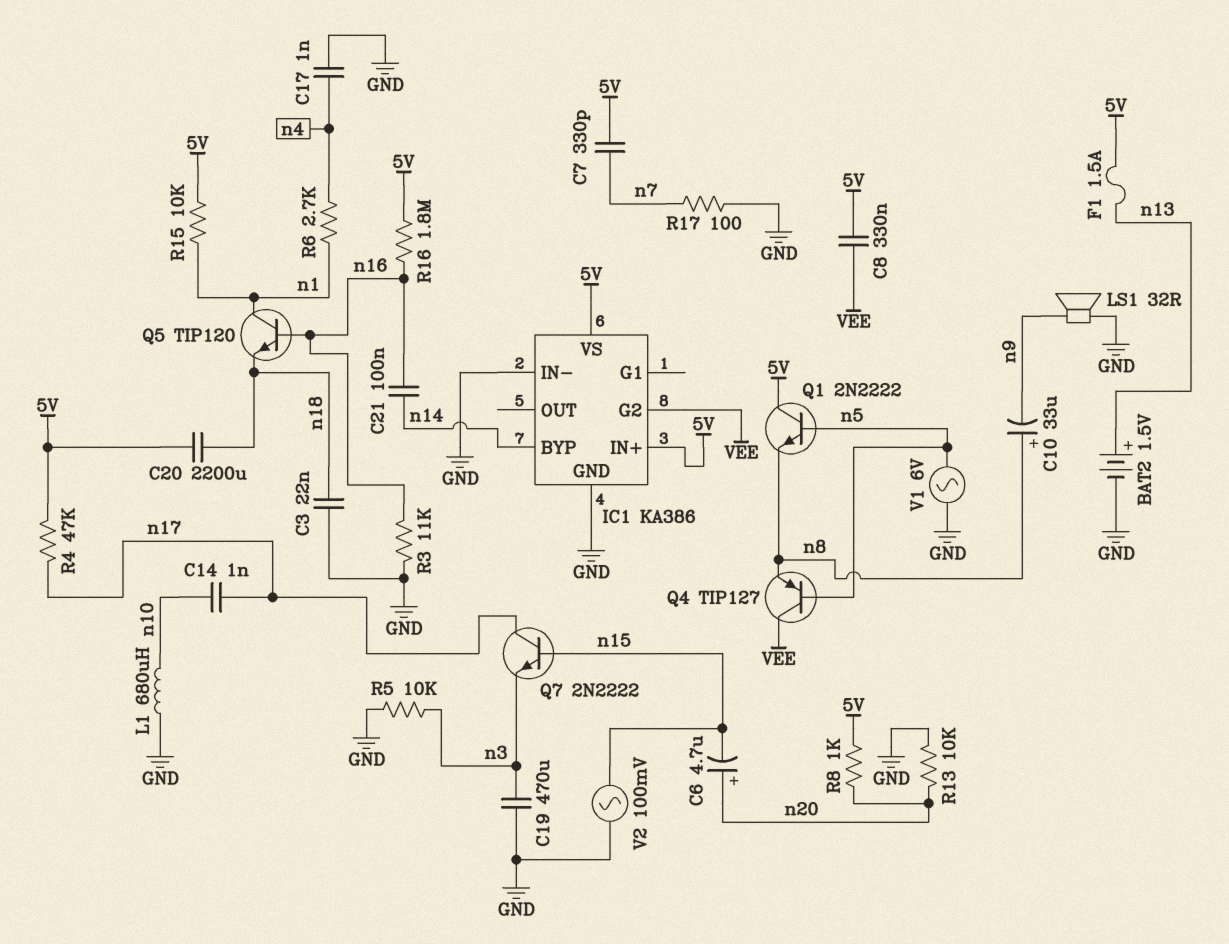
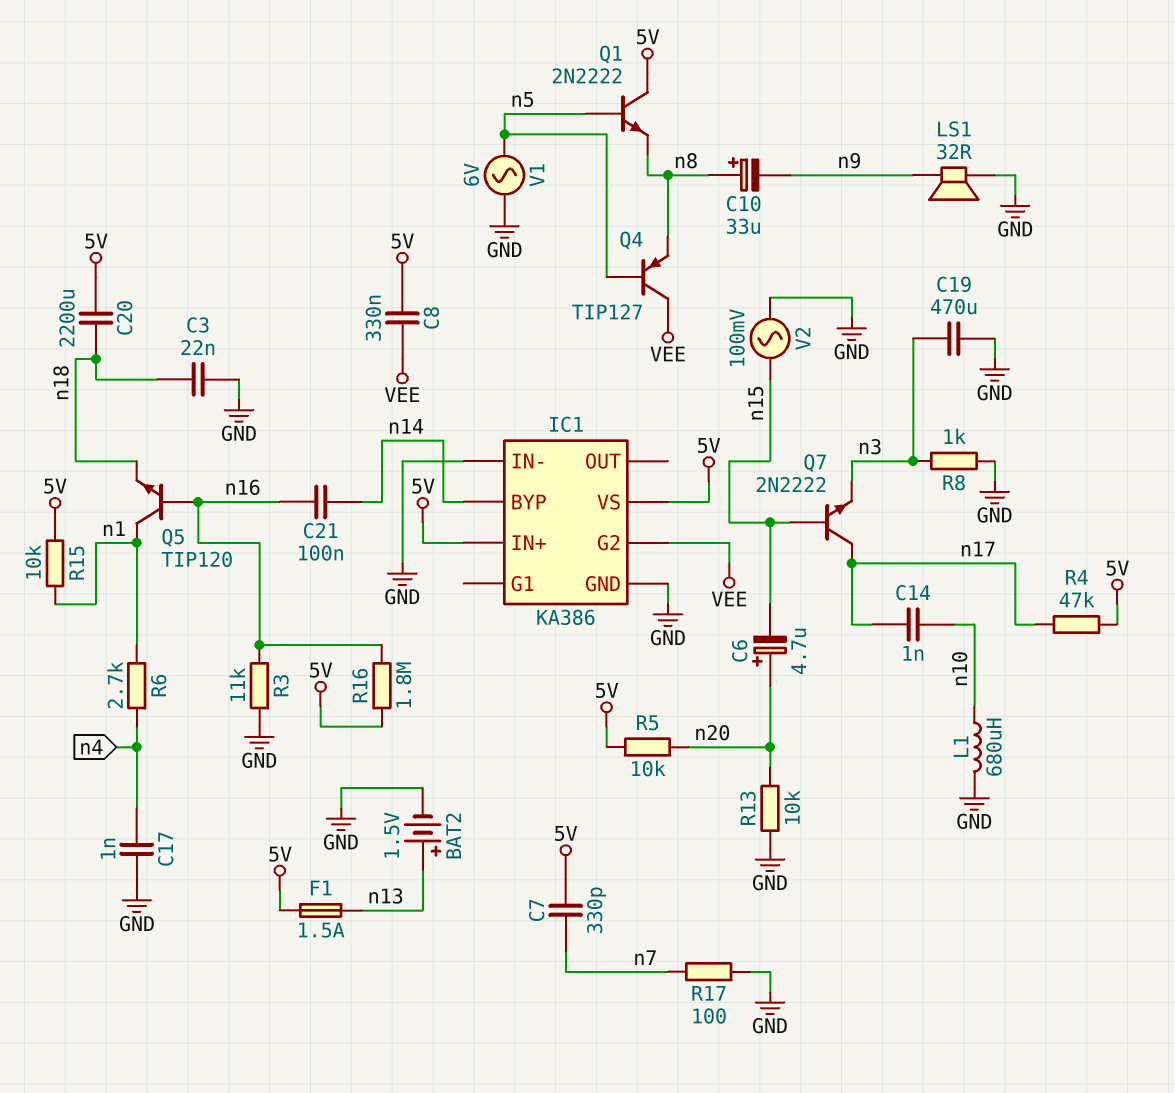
R5: 10k (GND, n3) -> 10k (5V, n20)
R8: 1k (5V, n20) -> 1k (GND, n3)

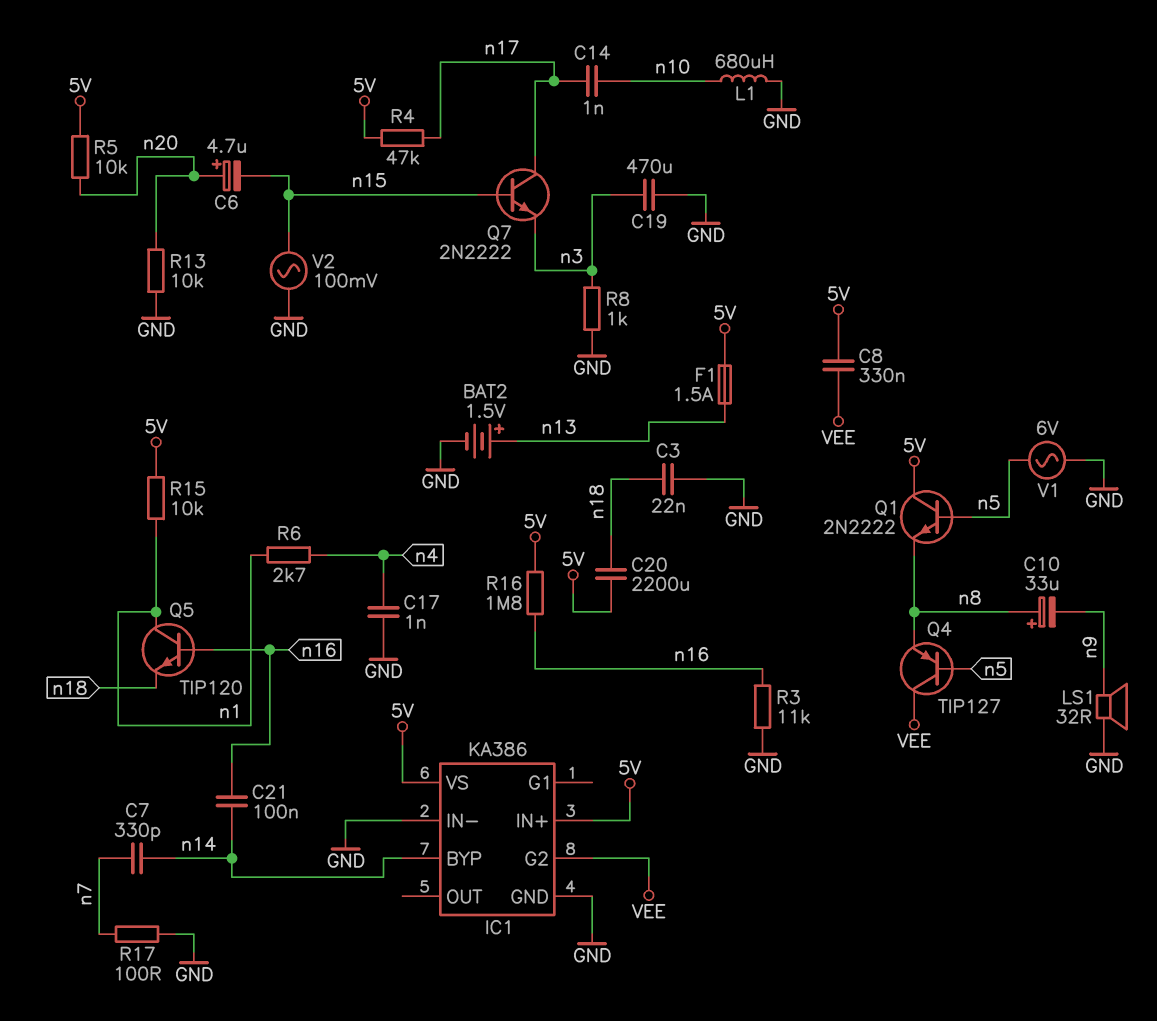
C7: 330pF (5V, n7) -> 330pF (n7, n14)

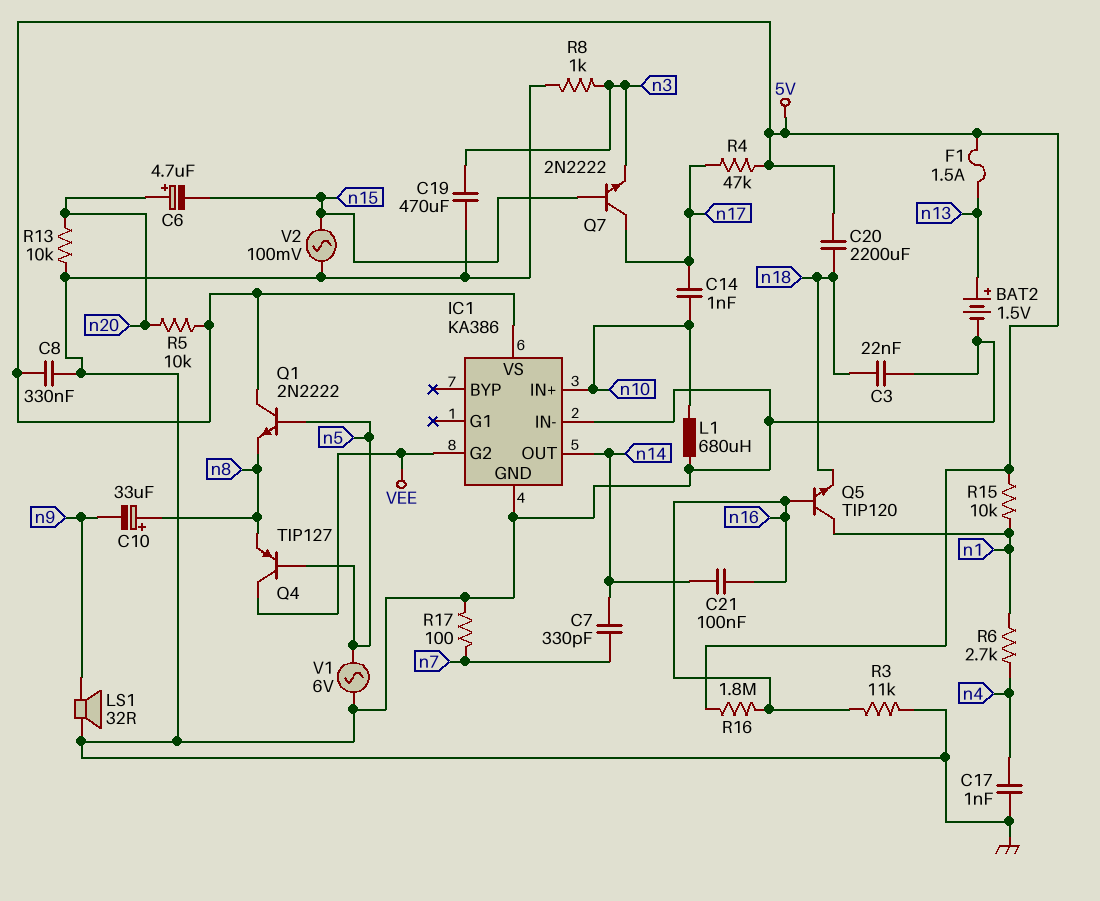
C8: 330nF (5V, VEE) -> 330nF (5V, GND)
IC1 pin BYP: n14 -> none
IC1 pin IN+: 5V -> n10
IC1 pin OUT: none -> n14

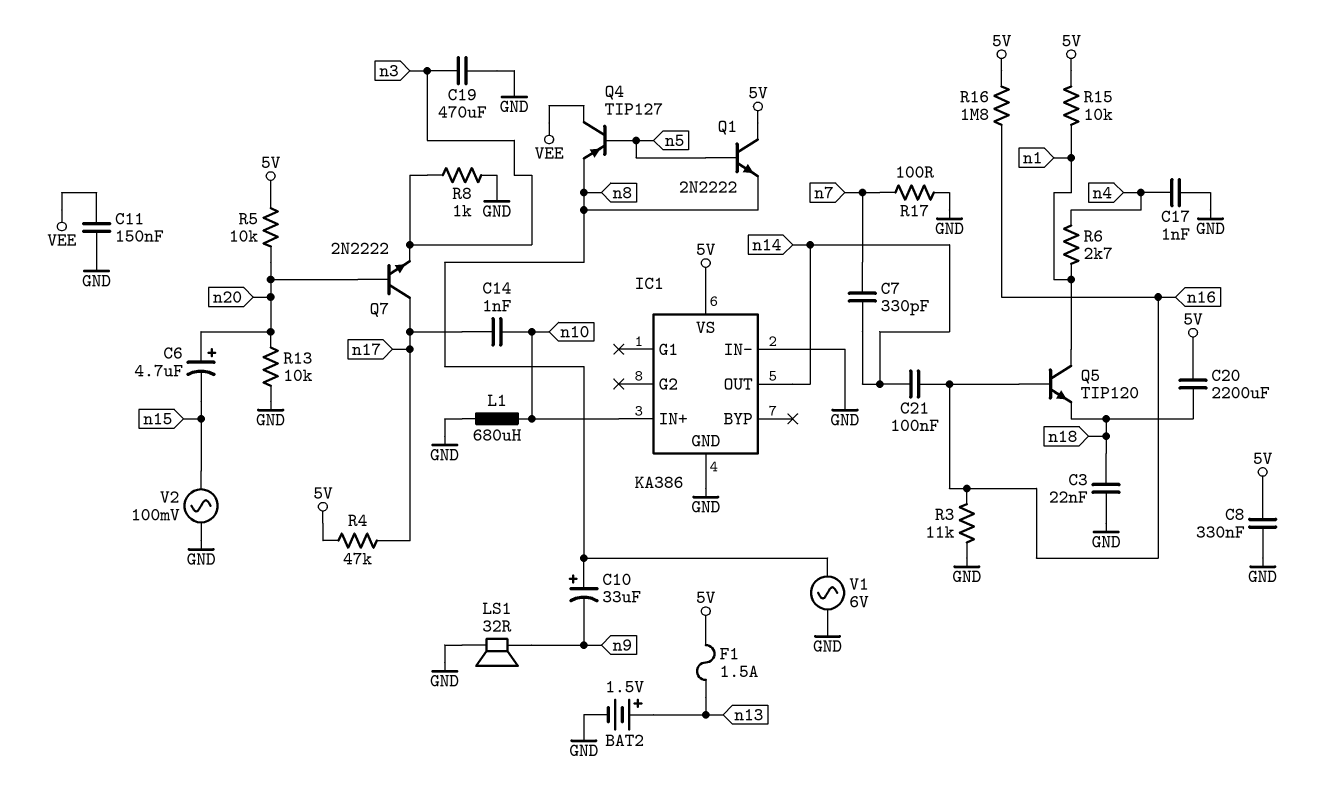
C11: none -> 150nF (GND, VEE)
IC1 pin G2: VEE -> none
Q7: NPN 2N2222 (B n15, C n17, E n3) -> NPN 2N2222 (B n20, C n17, E n3)
V1: AC 6V (GND, n5) -> AC 6V (GND, n8)

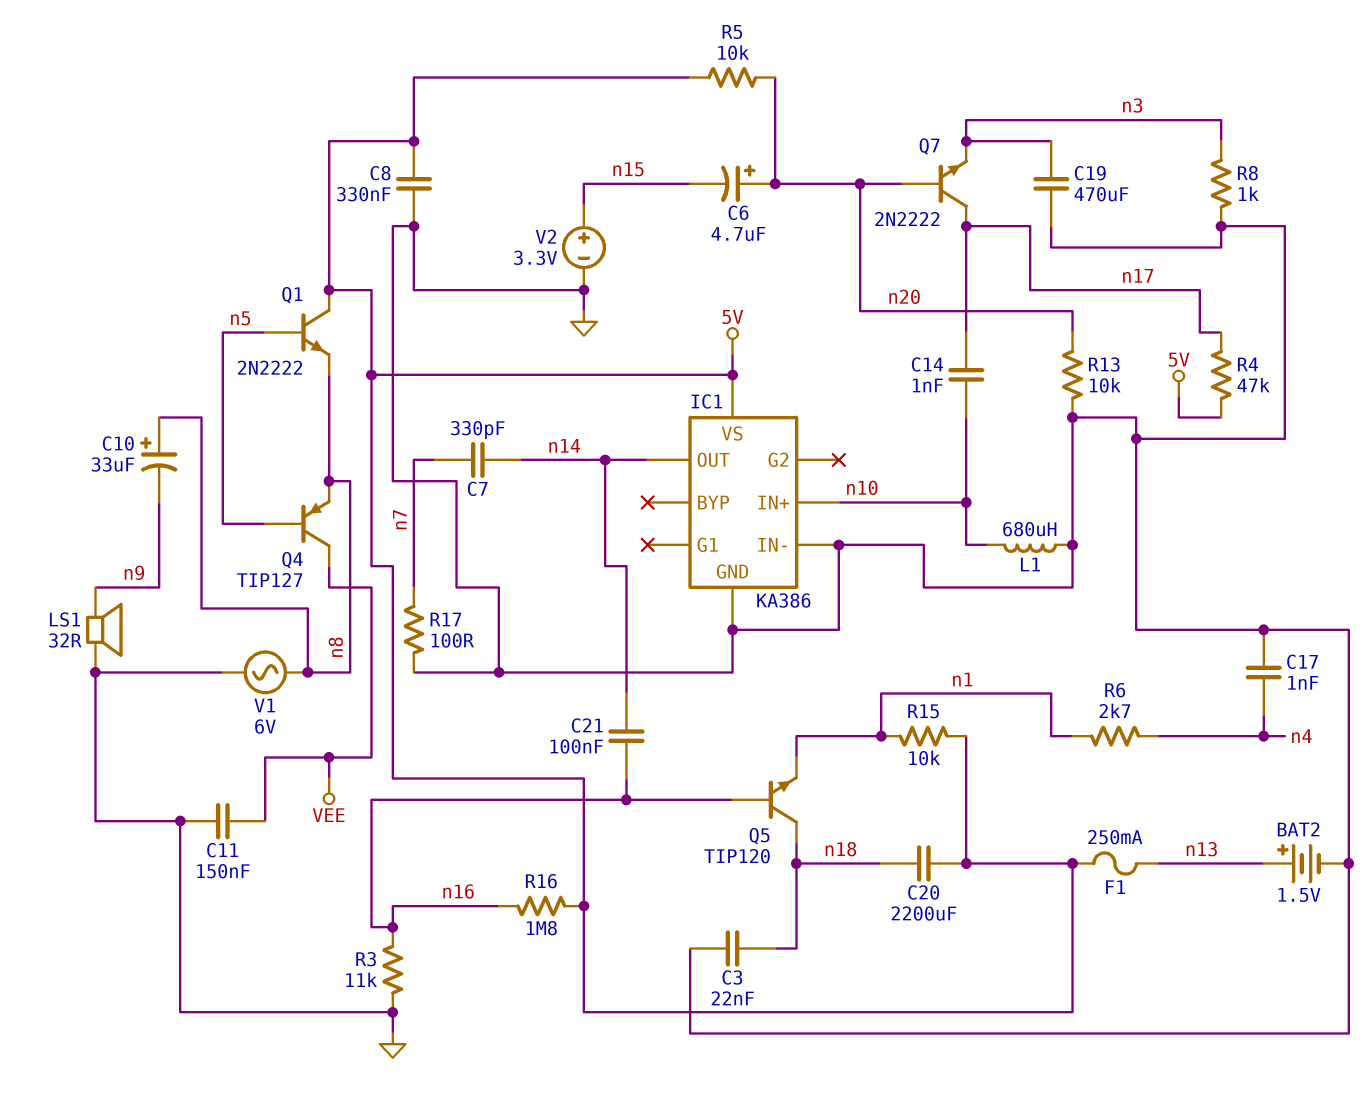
F1: 1.5A (5V, n13) -> 250mA (5V, n13)
Q5: NPN TIP120 (B n16, C n1, E n18) -> NPN TIP120 (B n16, C n18, E n1)
V2: AC 100mV (GND, n15) -> 3.3V (plus n15, minus GND)

